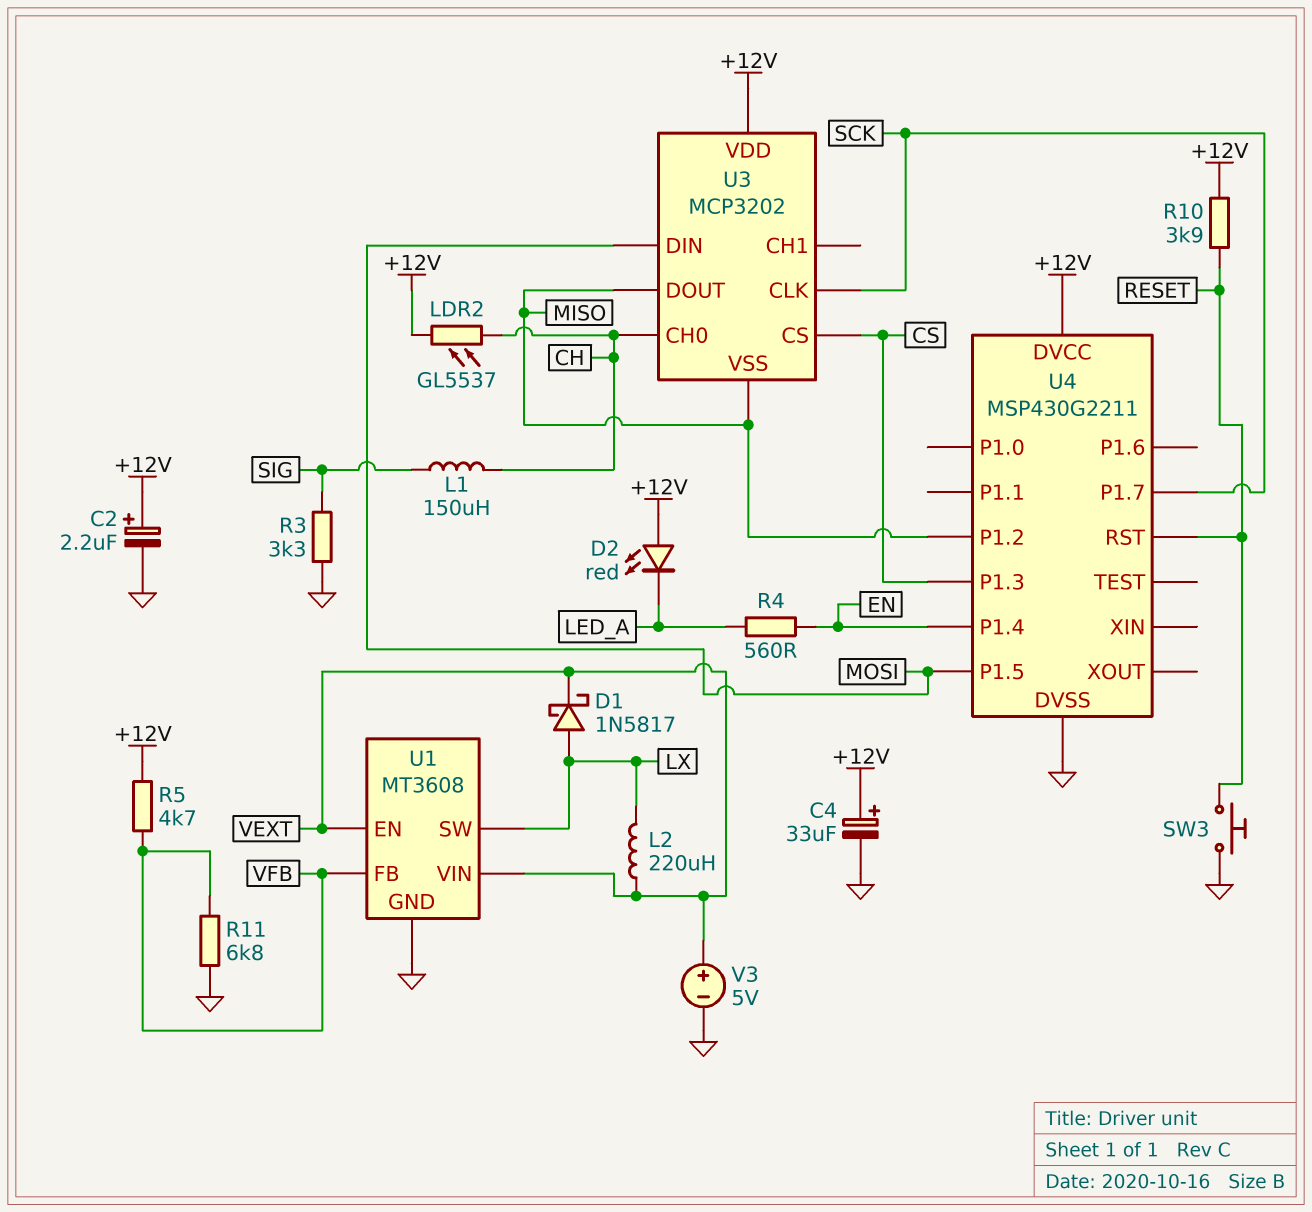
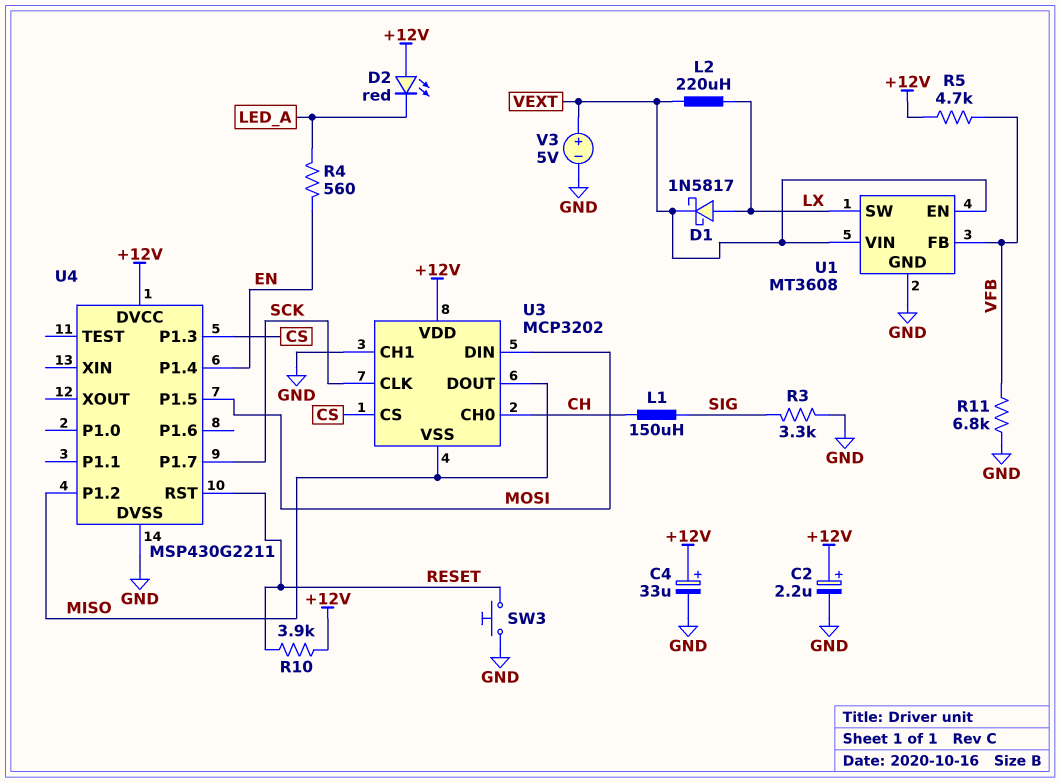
LDR2: GL5537 (+12V, CH) -> none
U3 pin CH1: none -> GND

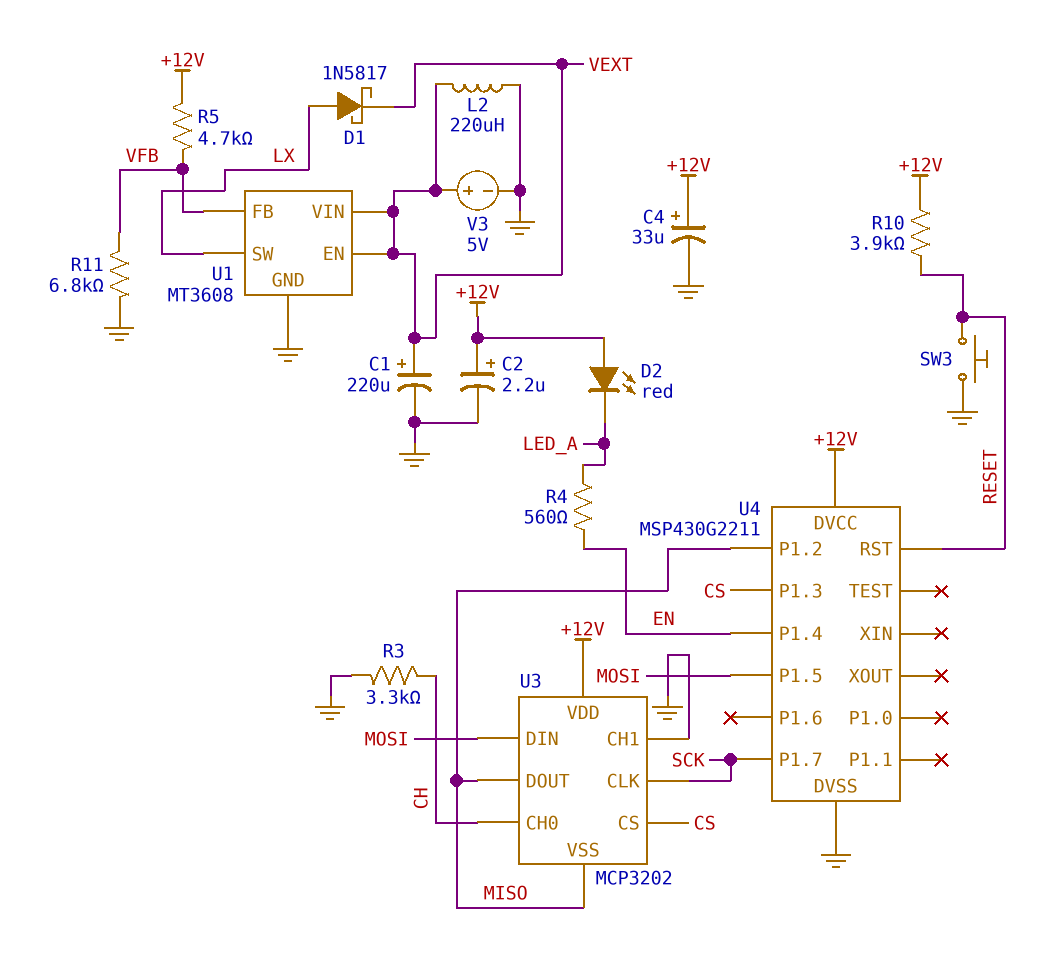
C1: none -> 220uF (plus VEXT, minus GND)
L1: 150uH (CH, SIG) -> none
L2: 220uH (LX, VEXT) -> 220uH (GND, VEXT)
R3: 3.3k (GND, SIG) -> 3.3k (CH, GND)

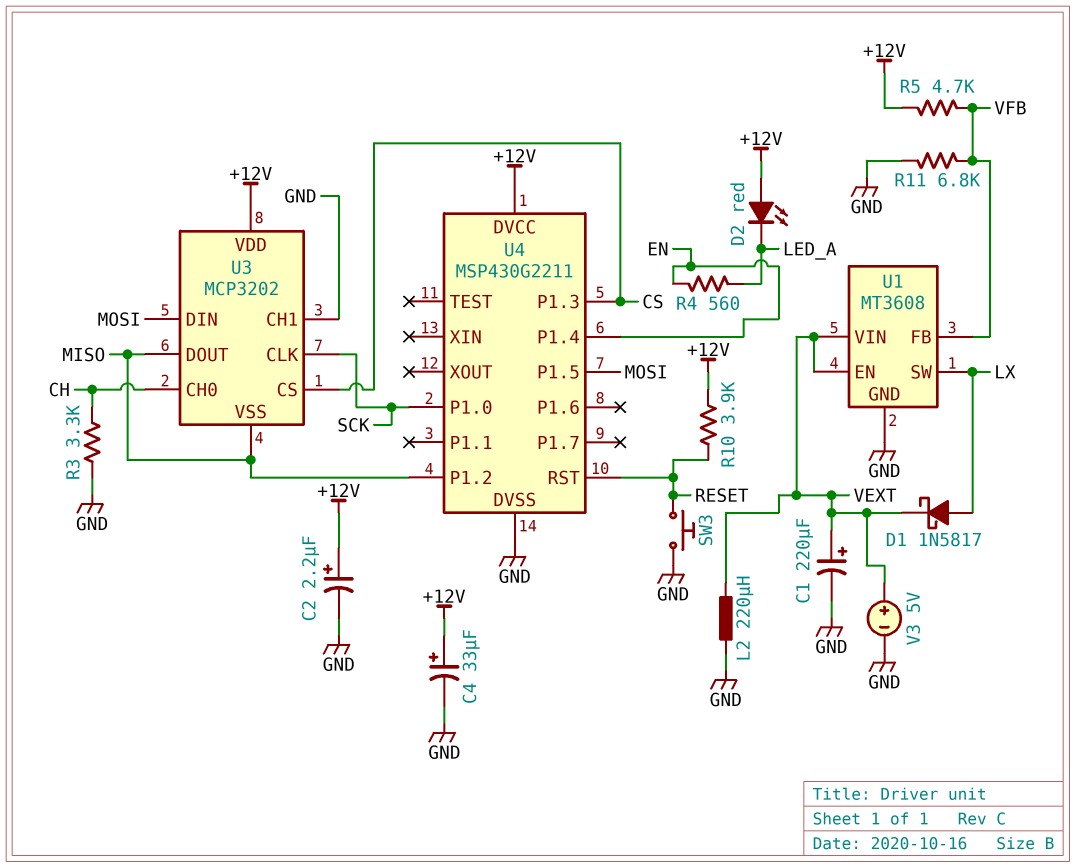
U4 pin P1.0: none -> SCK
U4 pin P1.7: SCK -> none

